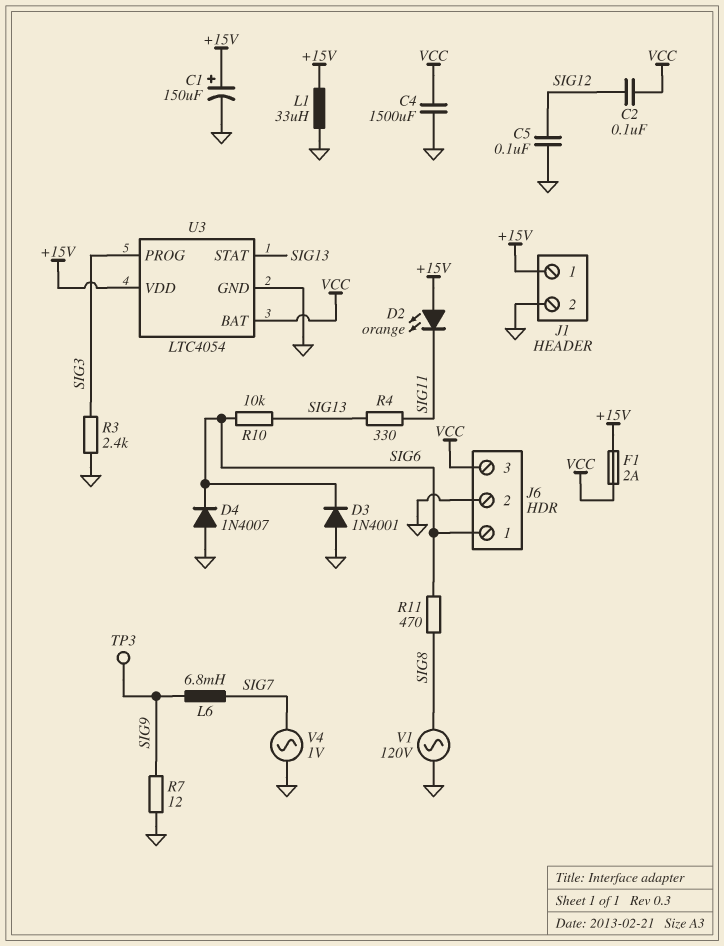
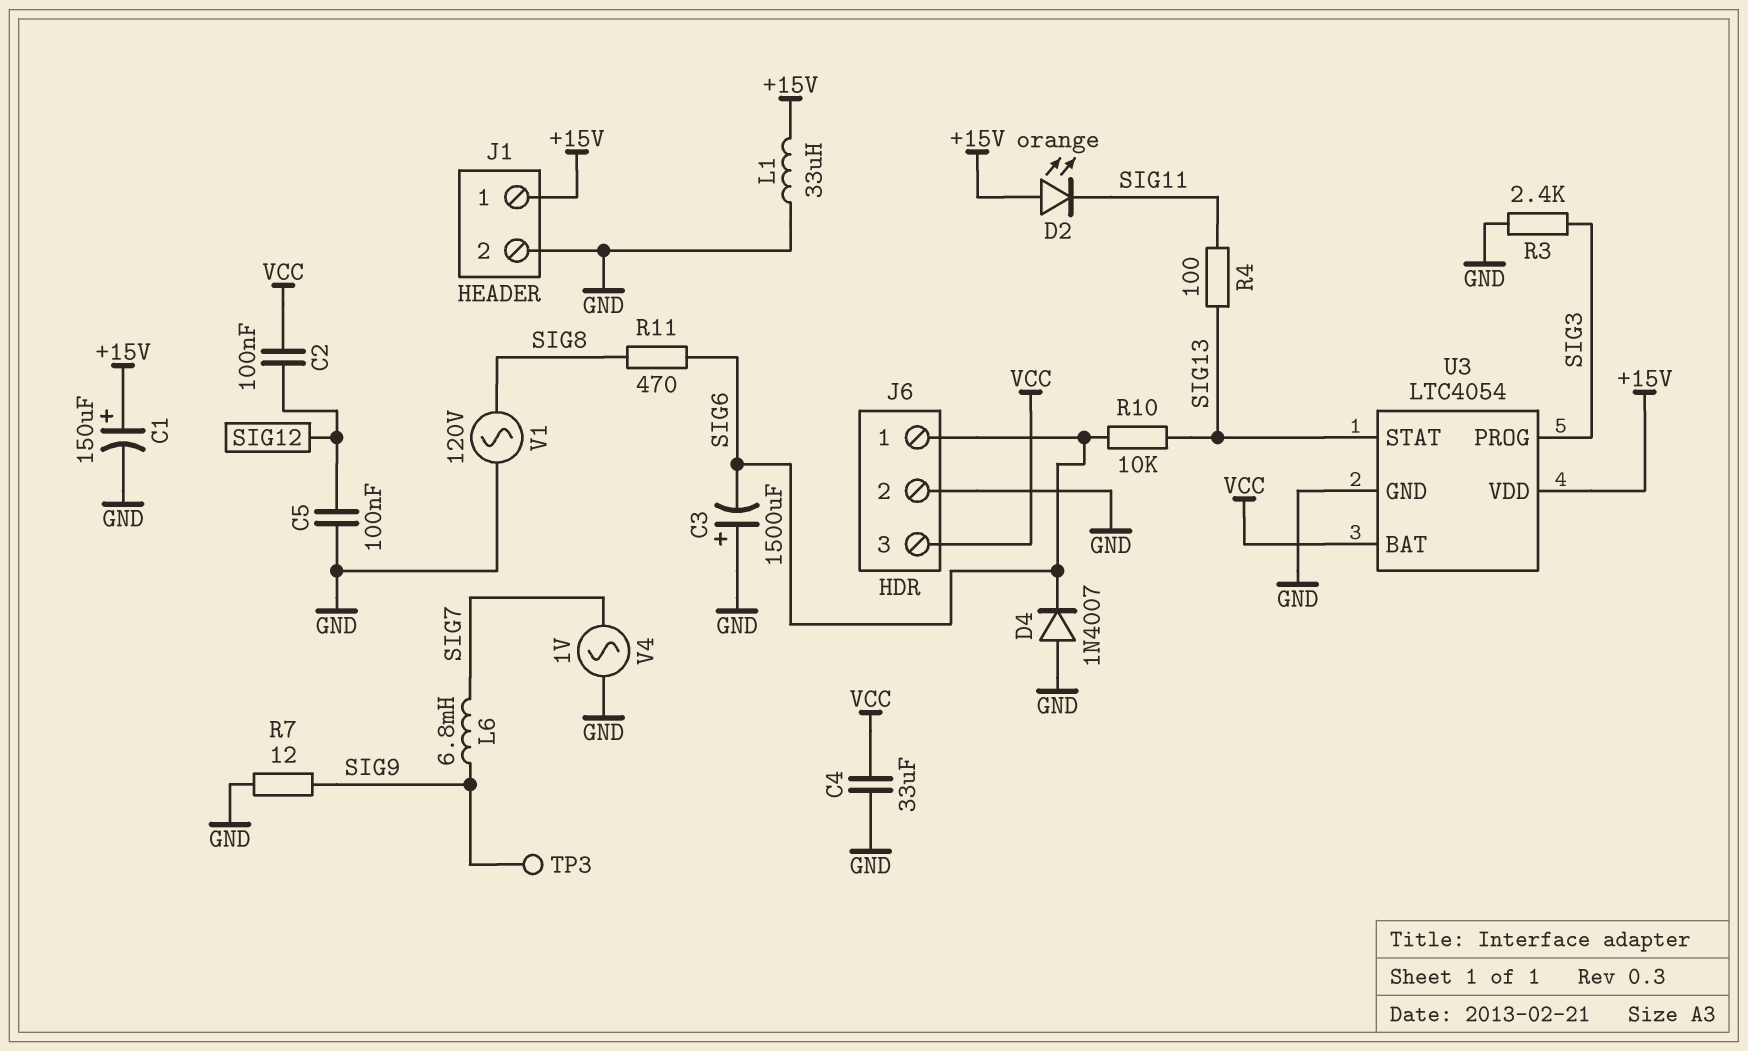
C3: none -> 1500uF (plus GND, minus SIG6)
C4: 1500uF (GND, VCC) -> 33uF (GND, VCC)
D3: diode 1N4001 (A GND, K SIG6) -> none
F1: 2A (+15V, VCC) -> none
R4: 330 (SIG11, SIG13) -> 100 (SIG11, SIG13)

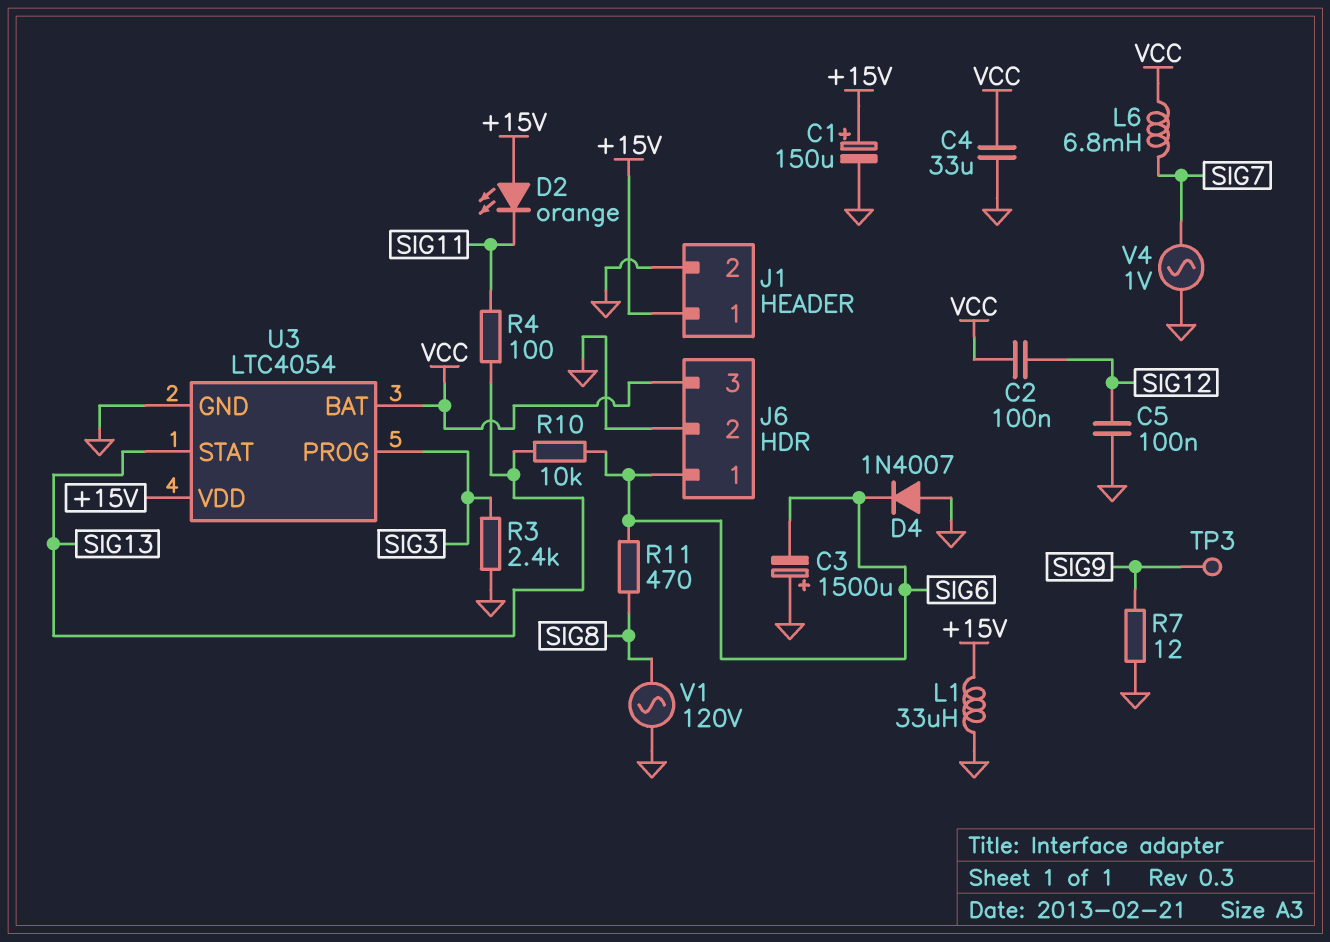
L6: 6.8mH (SIG7, SIG9) -> 6.8mH (SIG7, VCC)

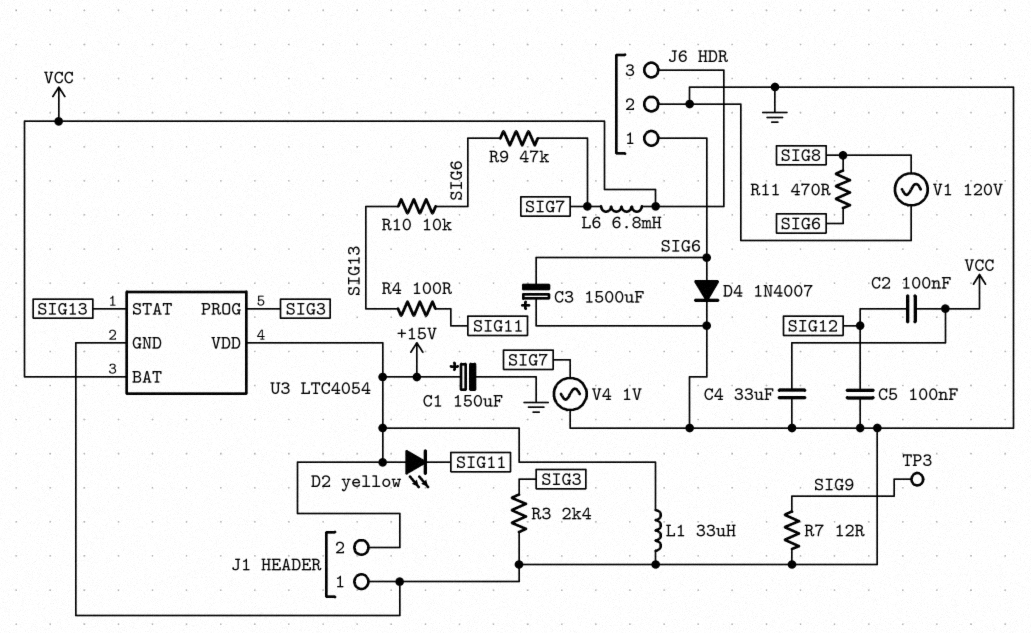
D2: LED orange (A +15V, K SIG11) -> LED yellow (A +15V, K SIG11)
D4: diode 1N4007 (A GND, K SIG6) -> diode 1N4007 (A SIG6, K GND)
J1 pin 1: +15V -> GND
J1 pin 2: GND -> +15V
R9: none -> 47k (SIG6, SIG7)

